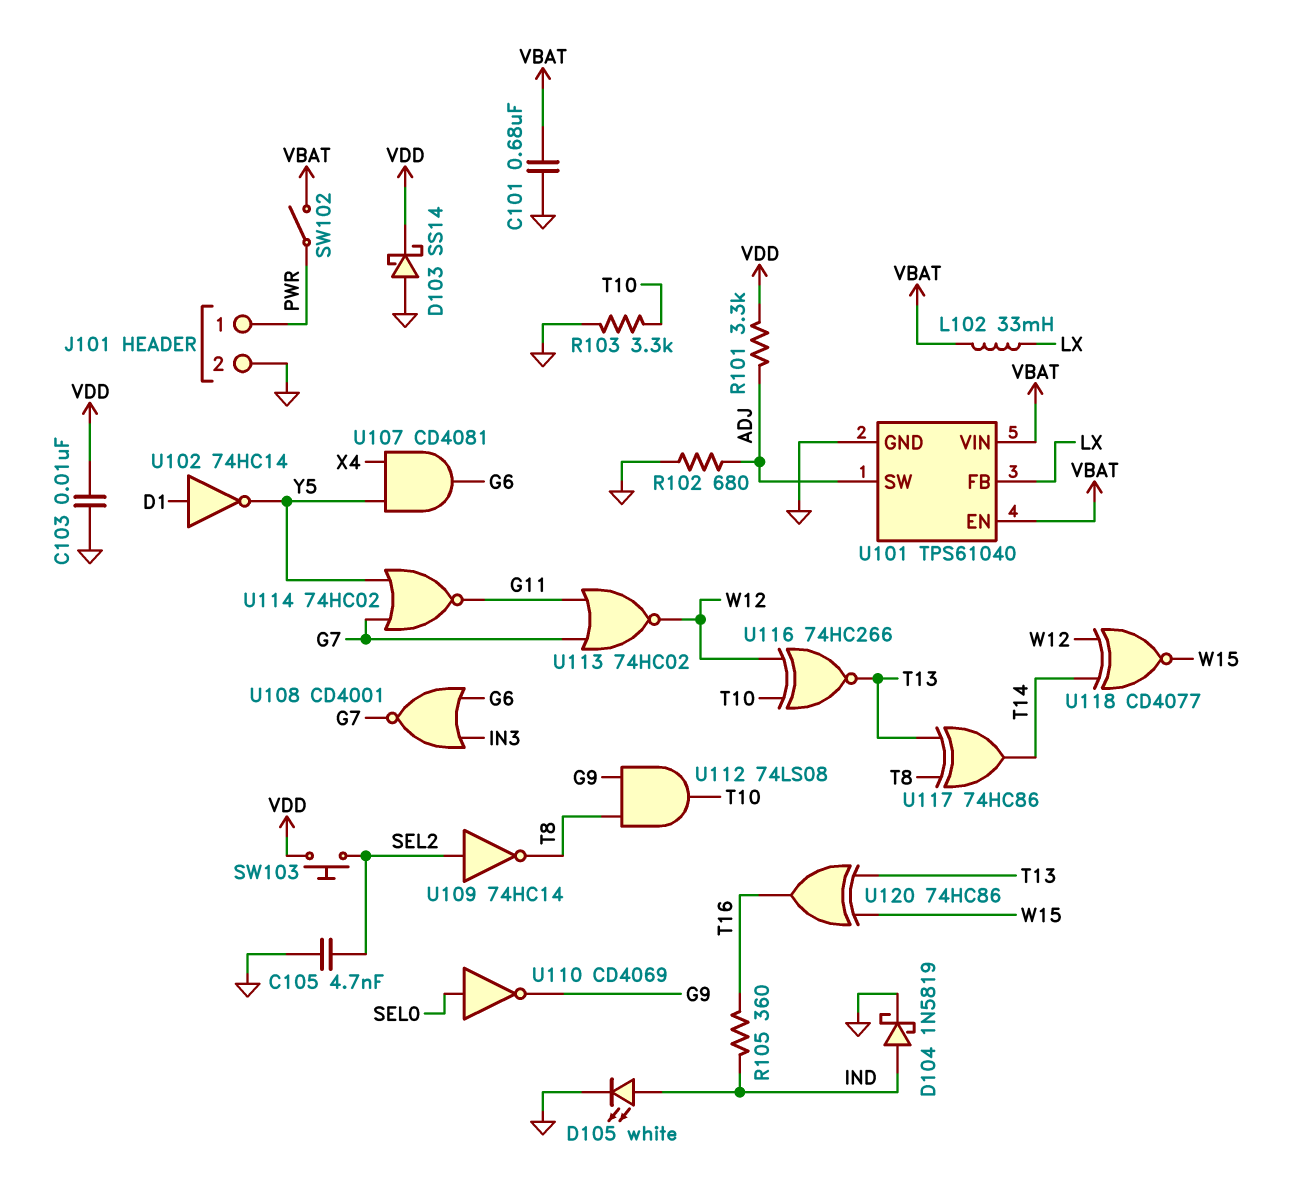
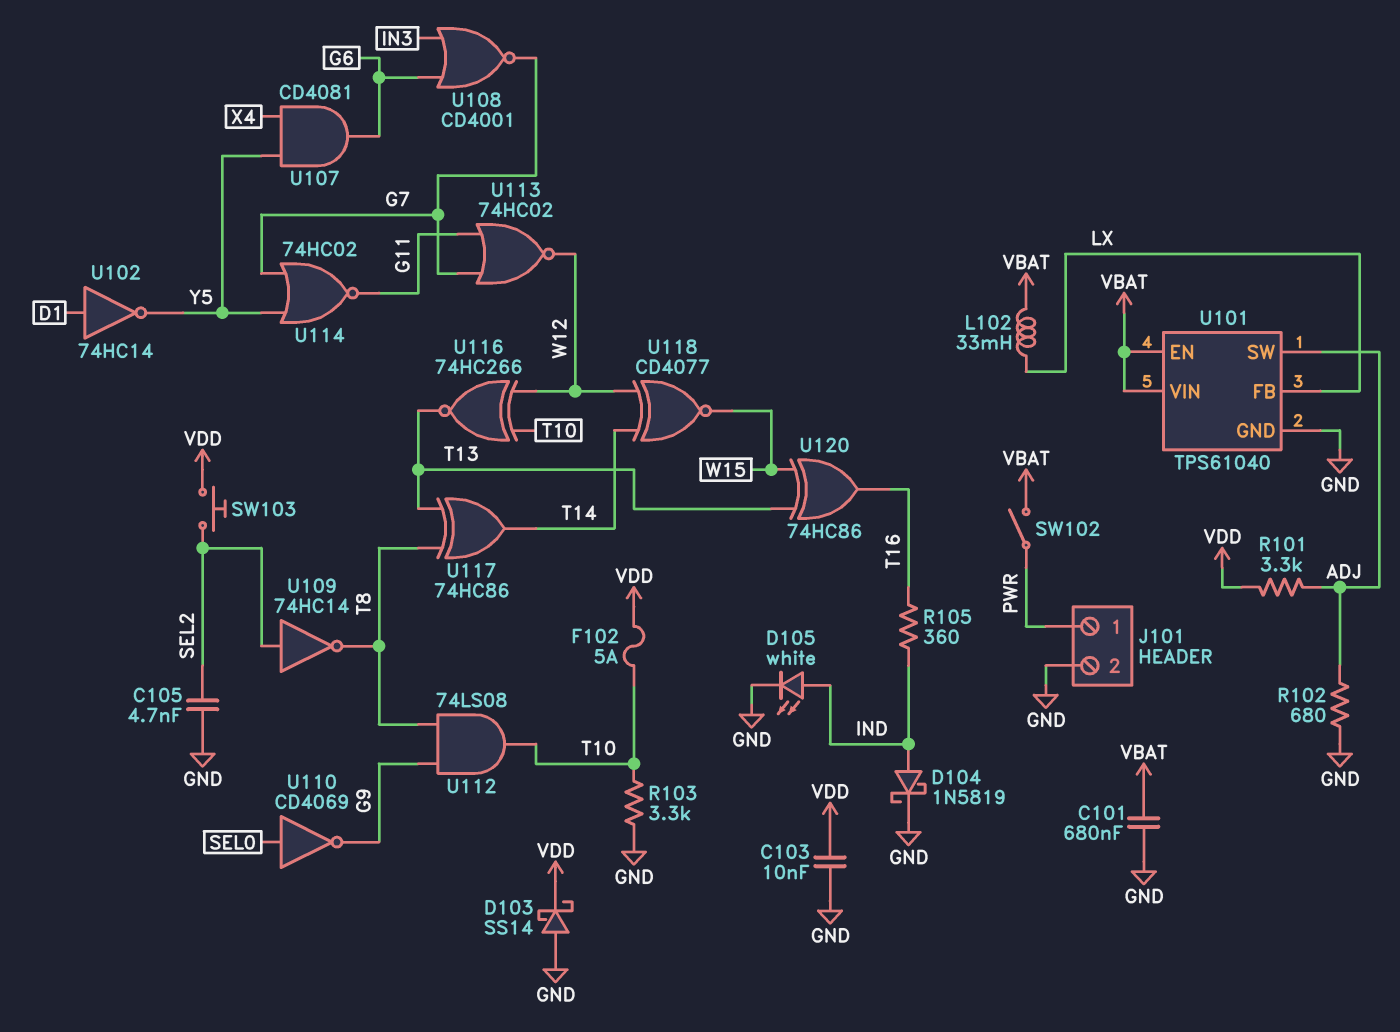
F102: none -> 5A (T10, VDD)

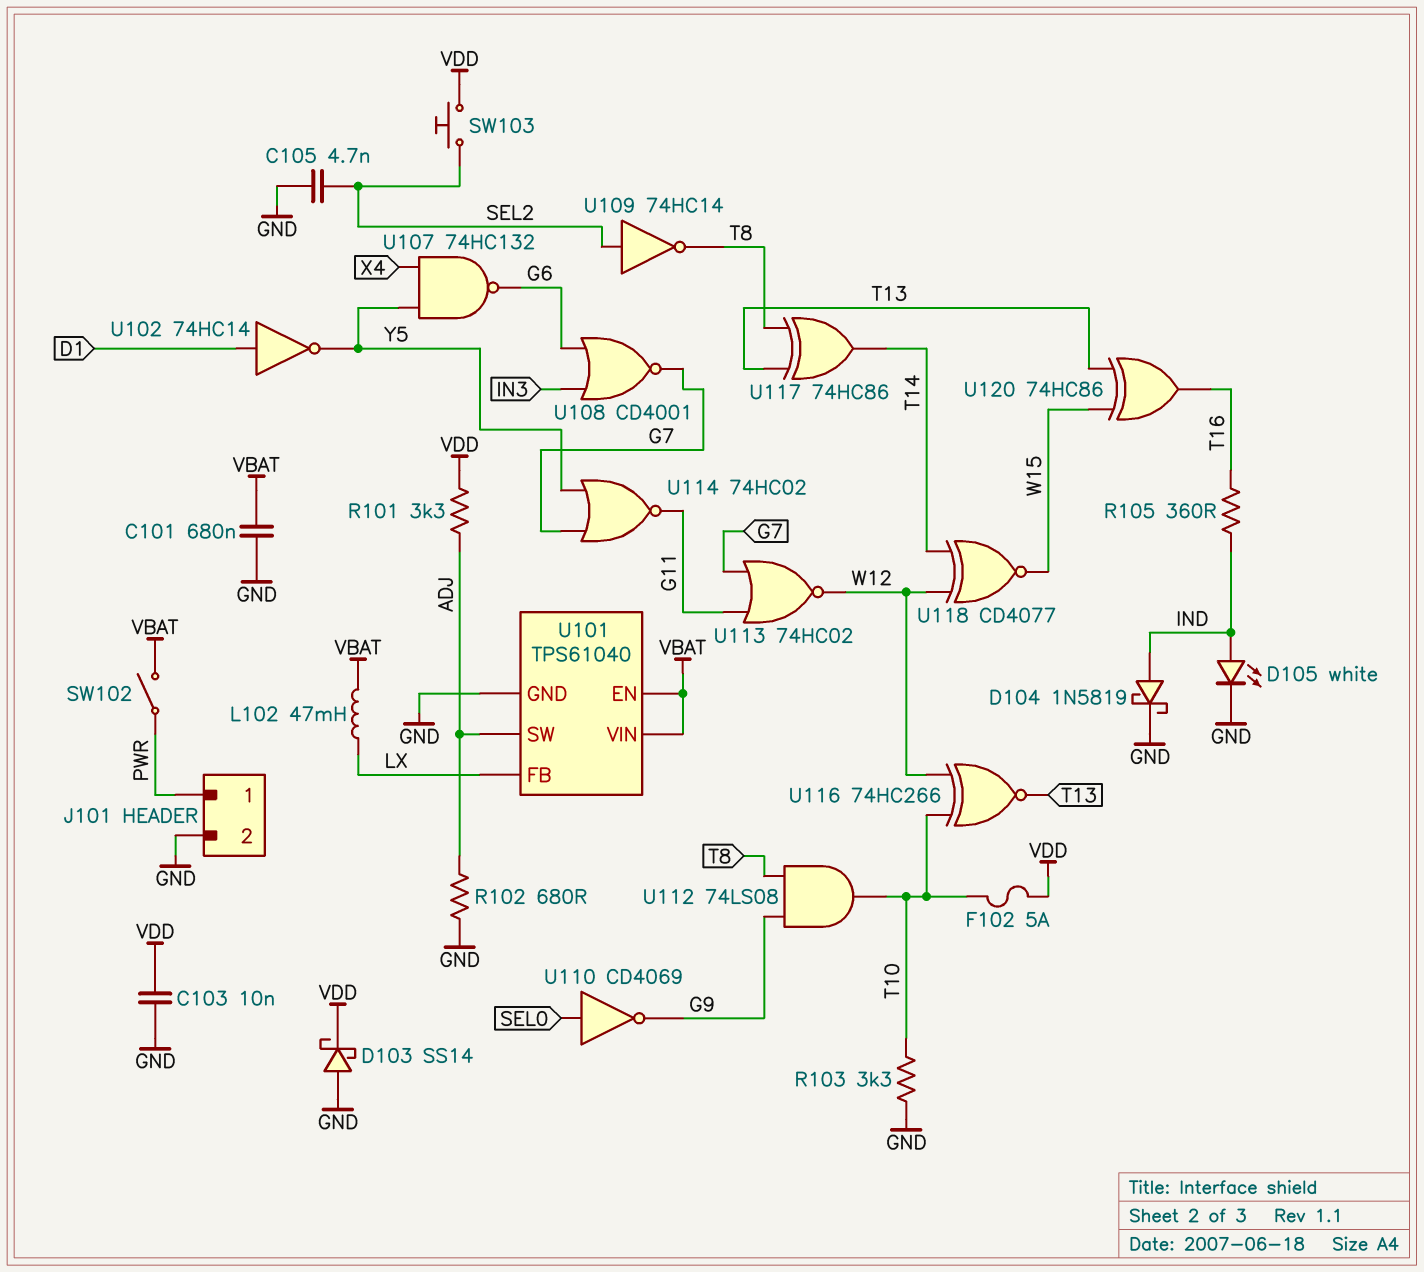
L102: 33mH (LX, VBAT) -> 47mH (LX, VBAT)
U107: AND CD4081 (in X4, in Y5, out G6) -> NAND 74HC132 (in X4, in Y5, out G6)

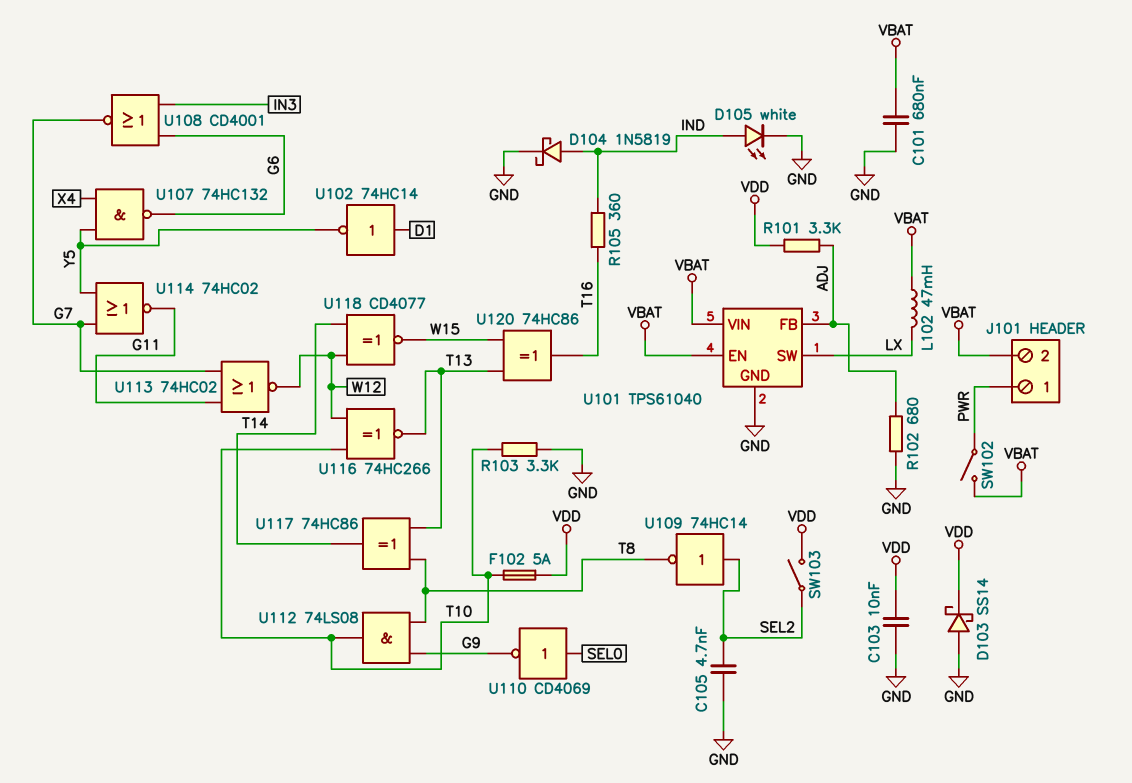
J101 pin 2: GND -> VBAT
SW103: button (SEL2, VDD) -> switch (SEL2, VDD)
U101 pin FB: LX -> ADJ
U101 pin SW: ADJ -> LX

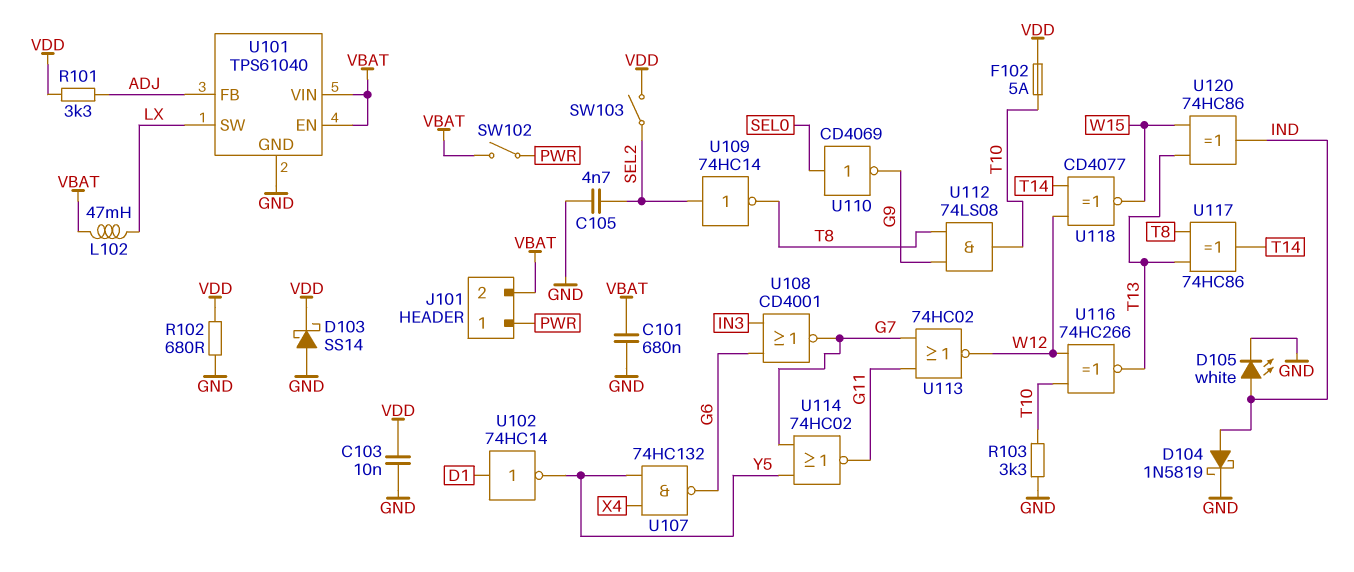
R102: 680 (ADJ, GND) -> 680 (GND, VDD)
R105: 360 (IND, T16) -> none
U120: XOR 74HC86 (in T13, in W15, out T16) -> XOR 74HC86 (in T13, in W15, out IND)

